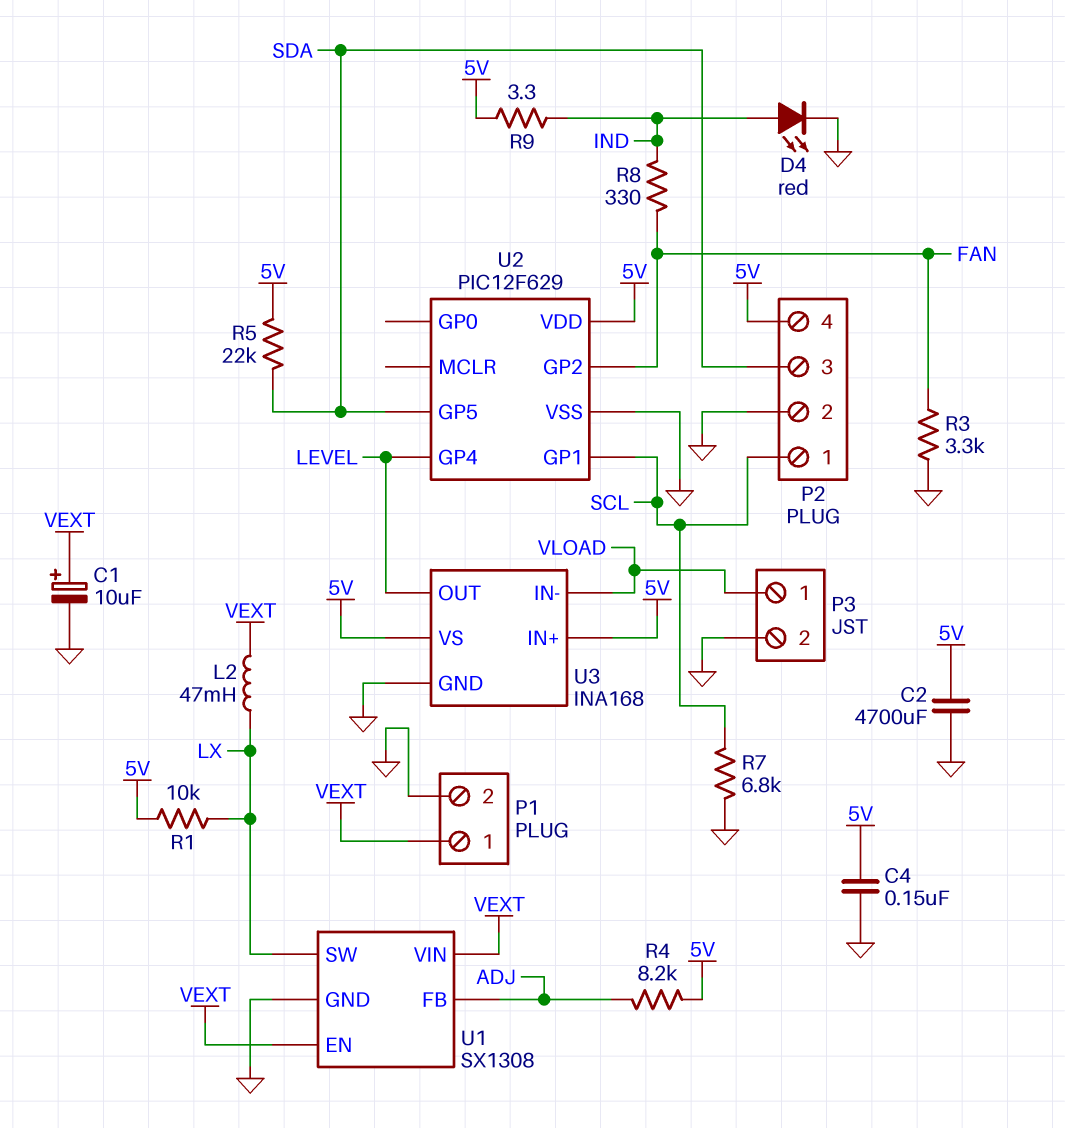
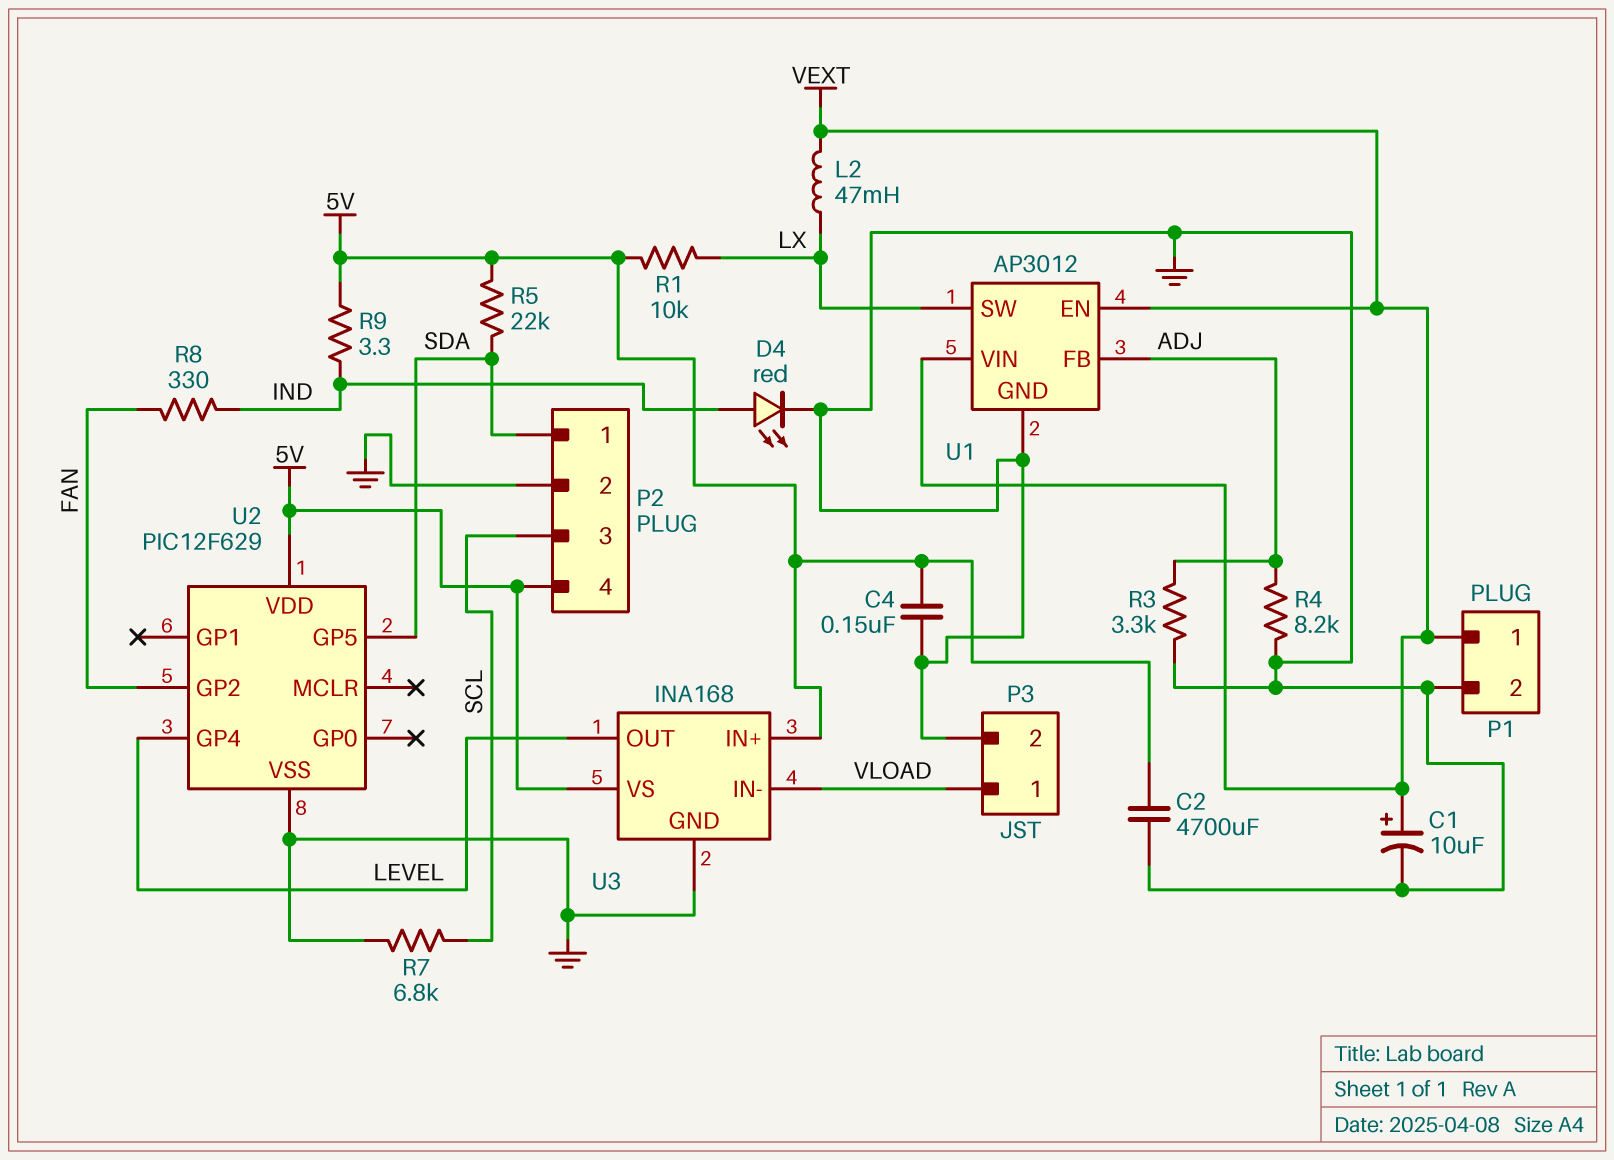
P2 pin 1: SCL -> SDA
P2 pin 3: SDA -> SCL
R3: 3.3k (FAN, GND) -> 3.3k (ADJ, GND)
R4: 8.2k (5V, ADJ) -> 8.2k (ADJ, GND)
U1: SX1308 -> AP3012
U2 pin GP1: SCL -> none

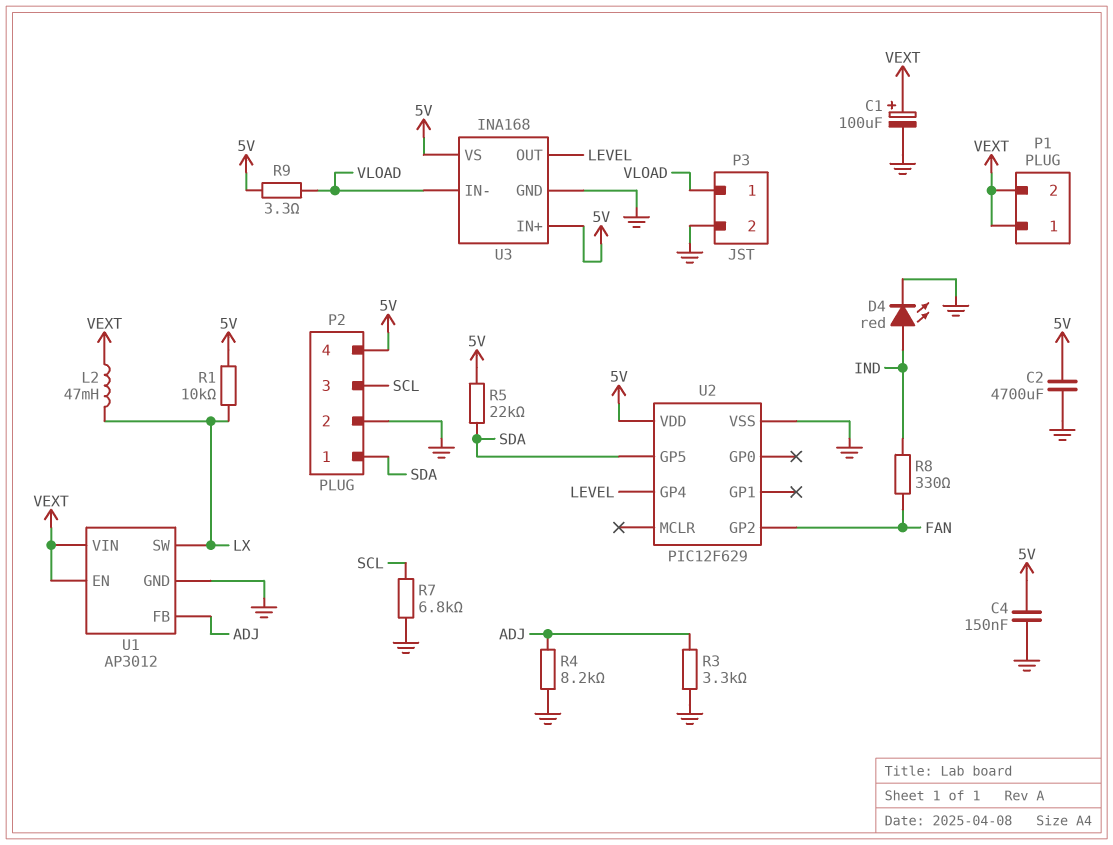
C1: 10uF (plus VEXT, minus GND) -> 100uF (plus VEXT, minus GND)
P1 pin 2: GND -> VEXT
R9: 3.3 (5V, IND) -> 3.3 (5V, VLOAD)

